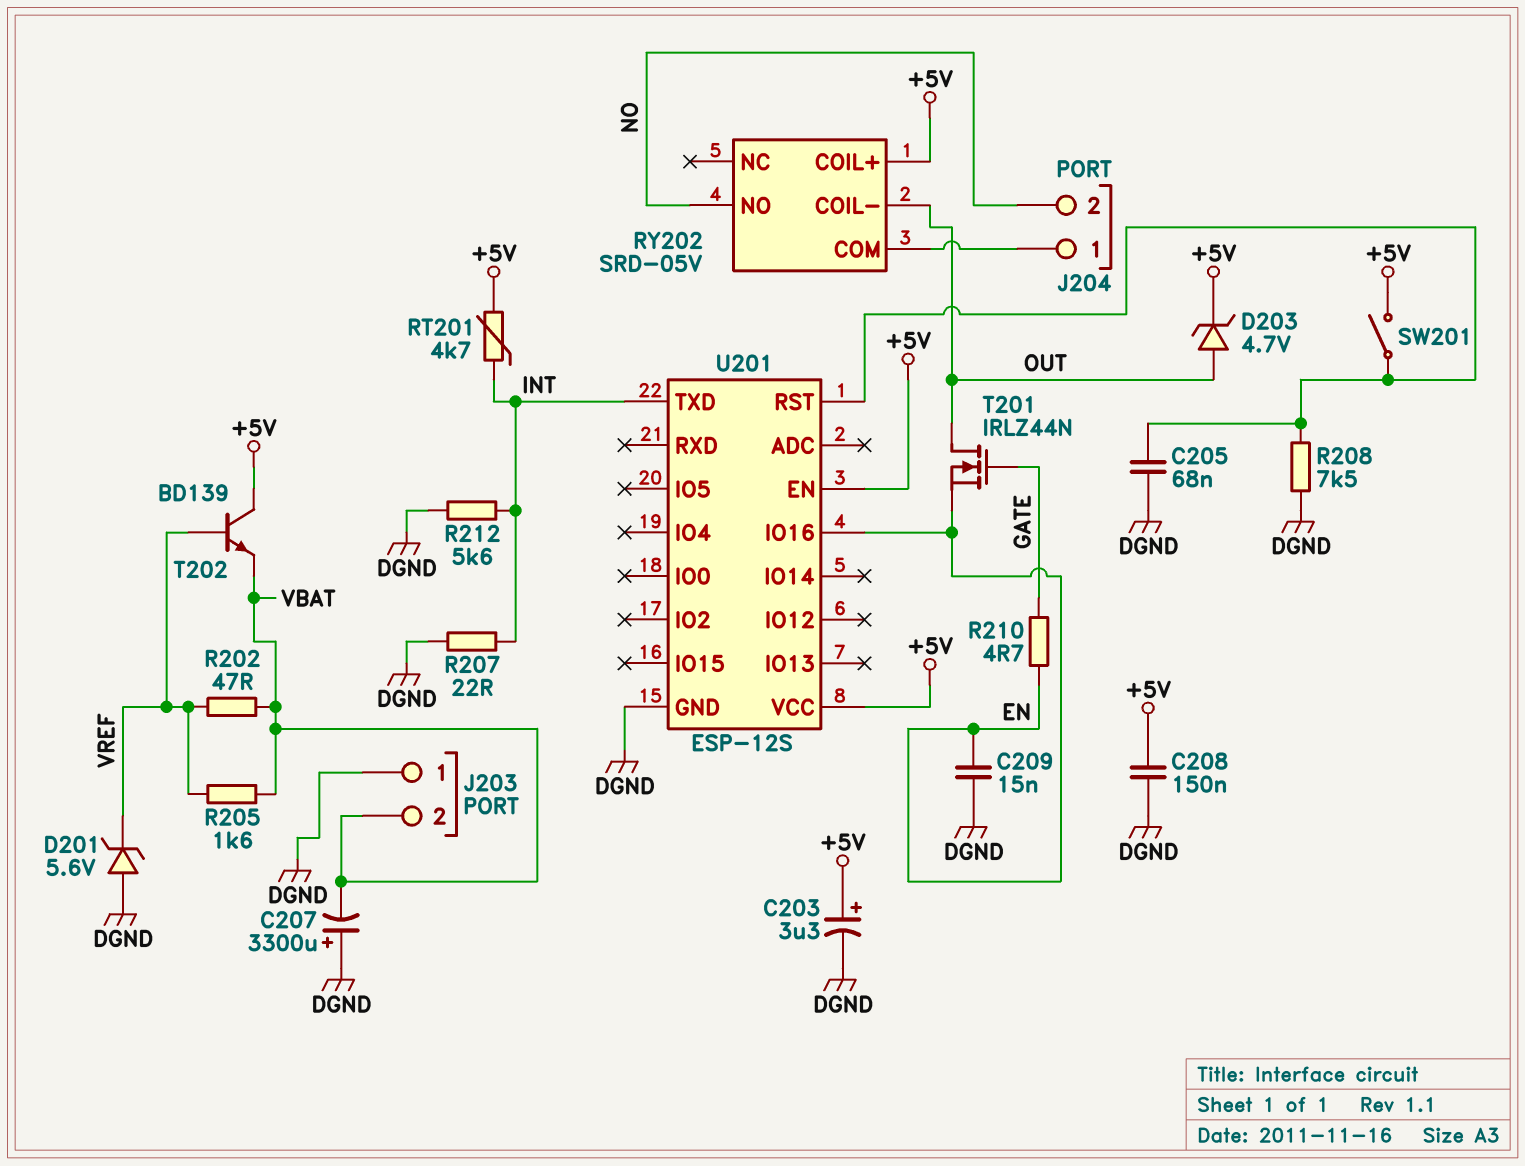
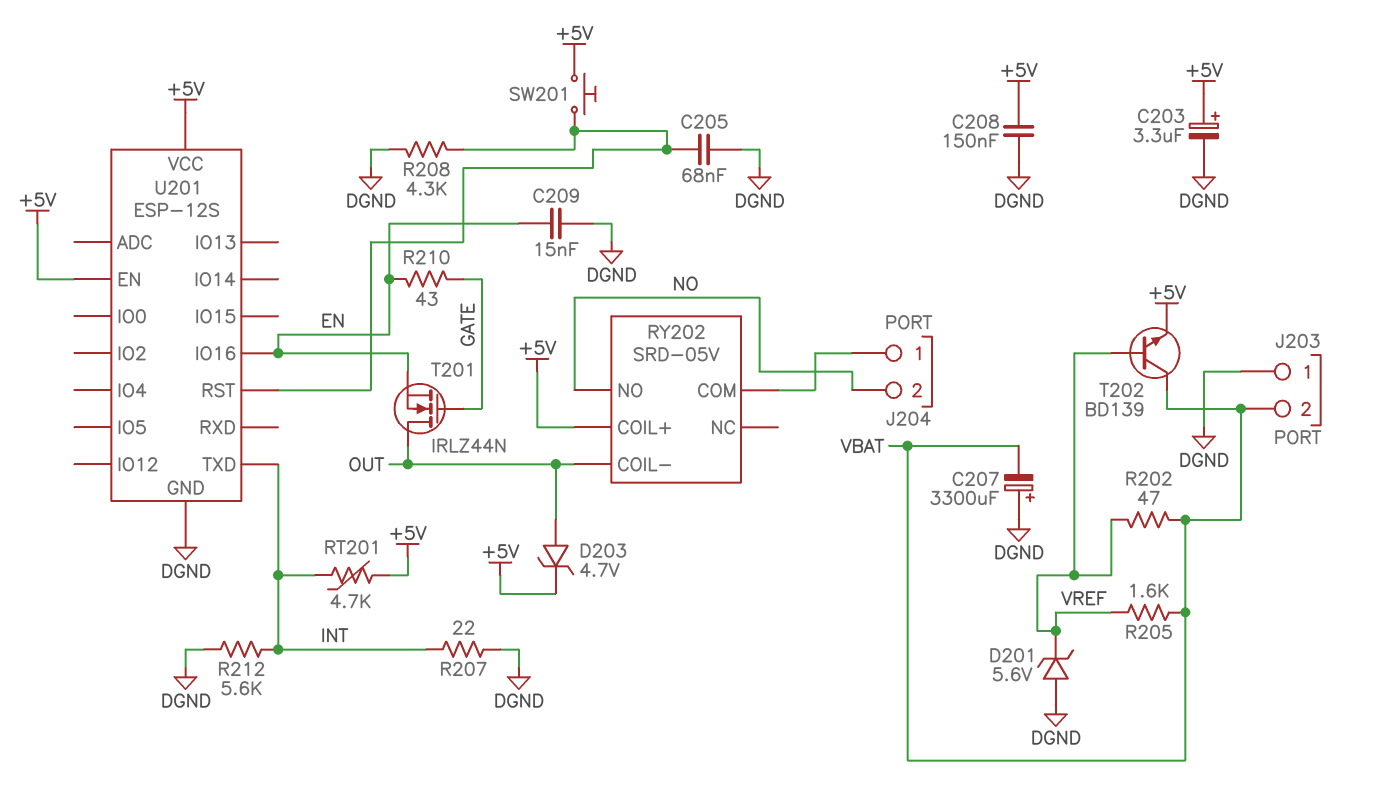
R208: 7.5k (DGND, U201/RST) -> 4.3k (DGND, U201/RST)
R210: 4.7 (EN, GATE) -> 43 (EN, GATE)
SW201: switch (+5V, U201/RST) -> button (+5V, U201/RST)
T202: NPN BD139 (B VREF, C +5V, E VBAT) -> NPN BD139 (B VREF, C VBAT, E +5V)

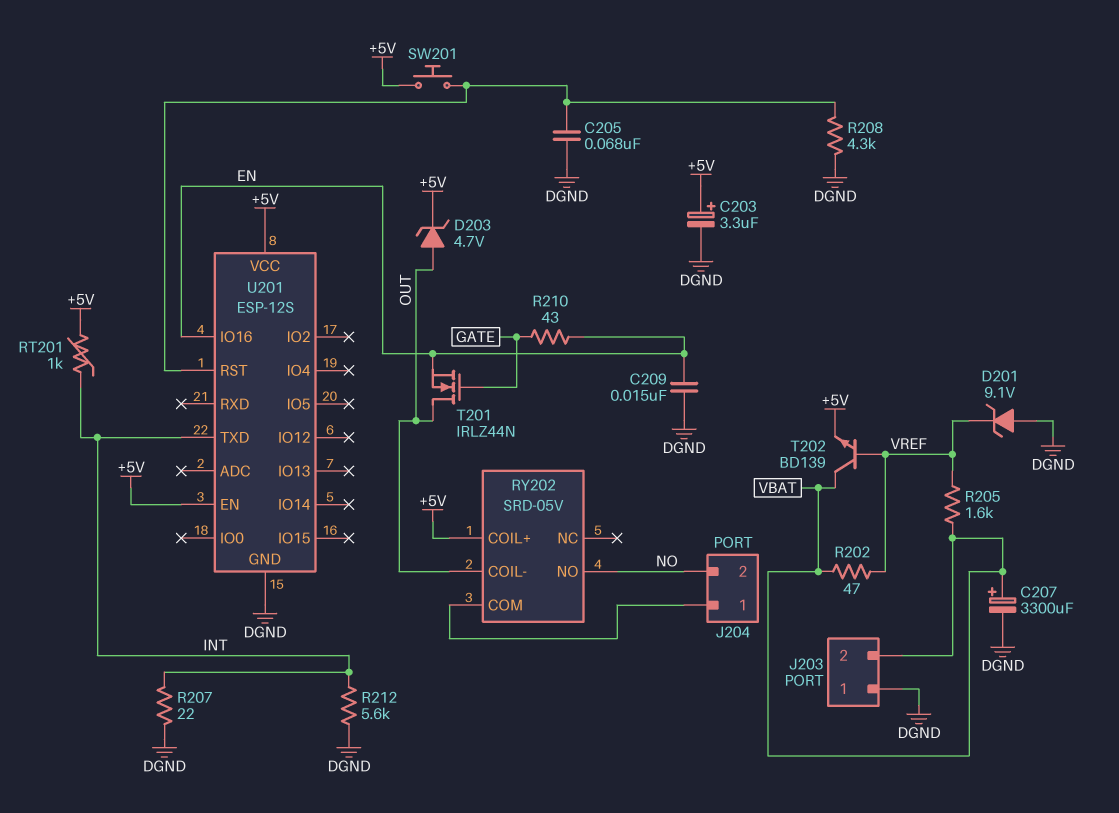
C207: 3300uF (plus DGND, minus VBAT) -> 3300uF (plus VBAT, minus DGND)
C208: 150nF (+5V, DGND) -> none
D201: zener 5.6V (A DGND, K VREF) -> zener 9.1V (A DGND, K VREF)
RT201: 4.7k (+5V, INT) -> 1k (+5V, INT)

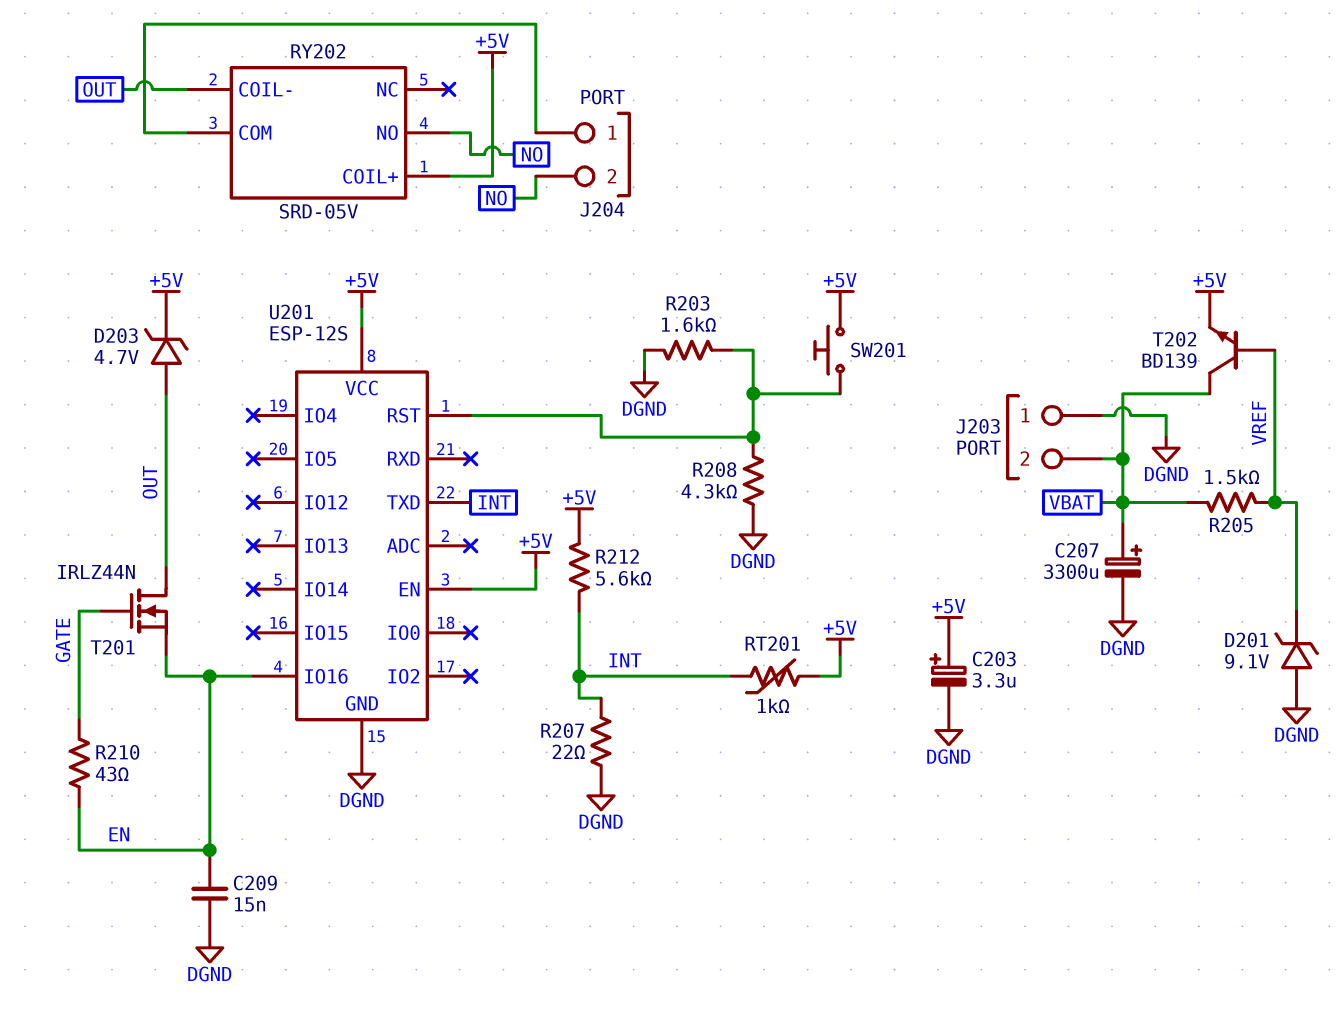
C205: 68nF (DGND, U201/RST) -> none
R202: 47 (VBAT, VREF) -> none
R203: none -> 1.6k (DGND, U201/RST)
R205: 1.6k (VBAT, VREF) -> 1.5k (VBAT, VREF)
R212: 5.6k (DGND, INT) -> 5.6k (+5V, INT)

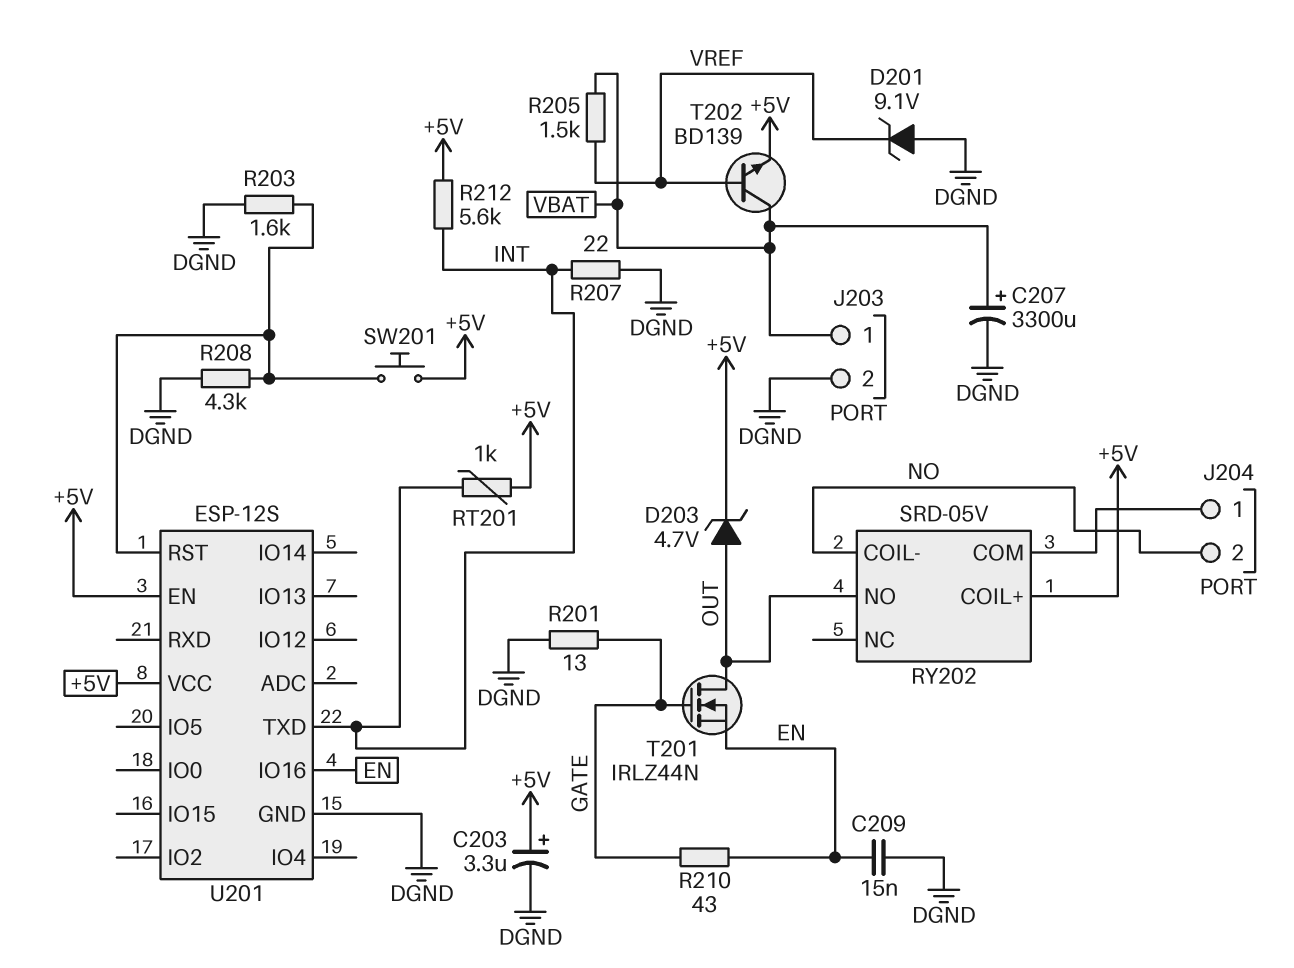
J203 pin 1: DGND -> VBAT
J203 pin 2: VBAT -> DGND
R201: none -> 13 (DGND, GATE)
RY202 pin COIL-: OUT -> NO
RY202 pin NO: NO -> OUT

